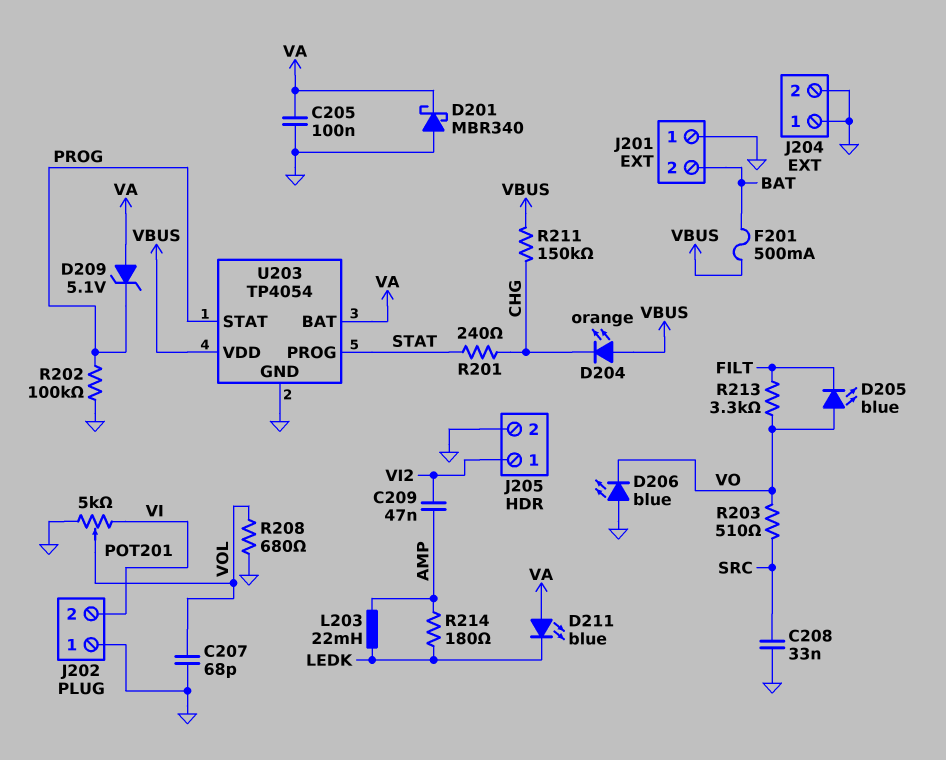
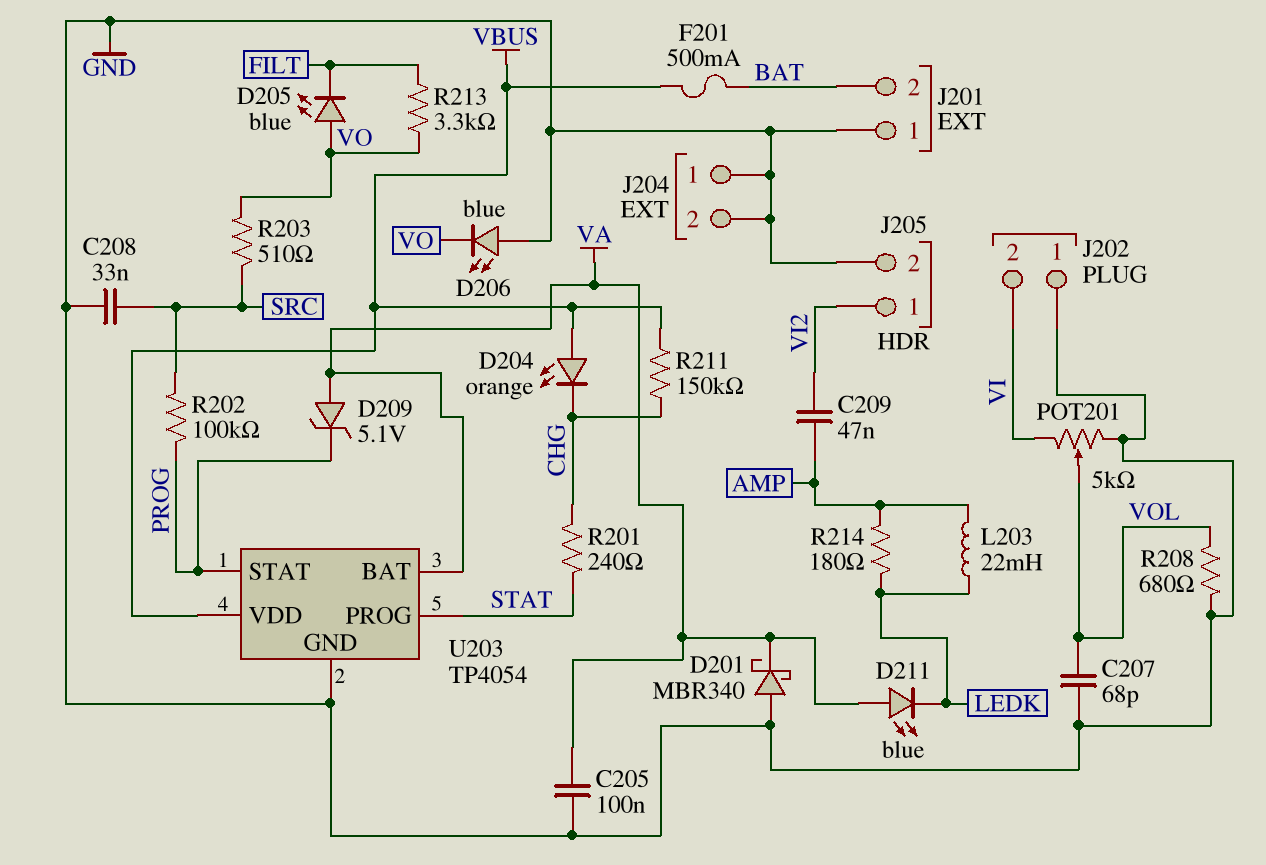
R202: 100k (GND, PROG) -> 100k (PROG, SRC)

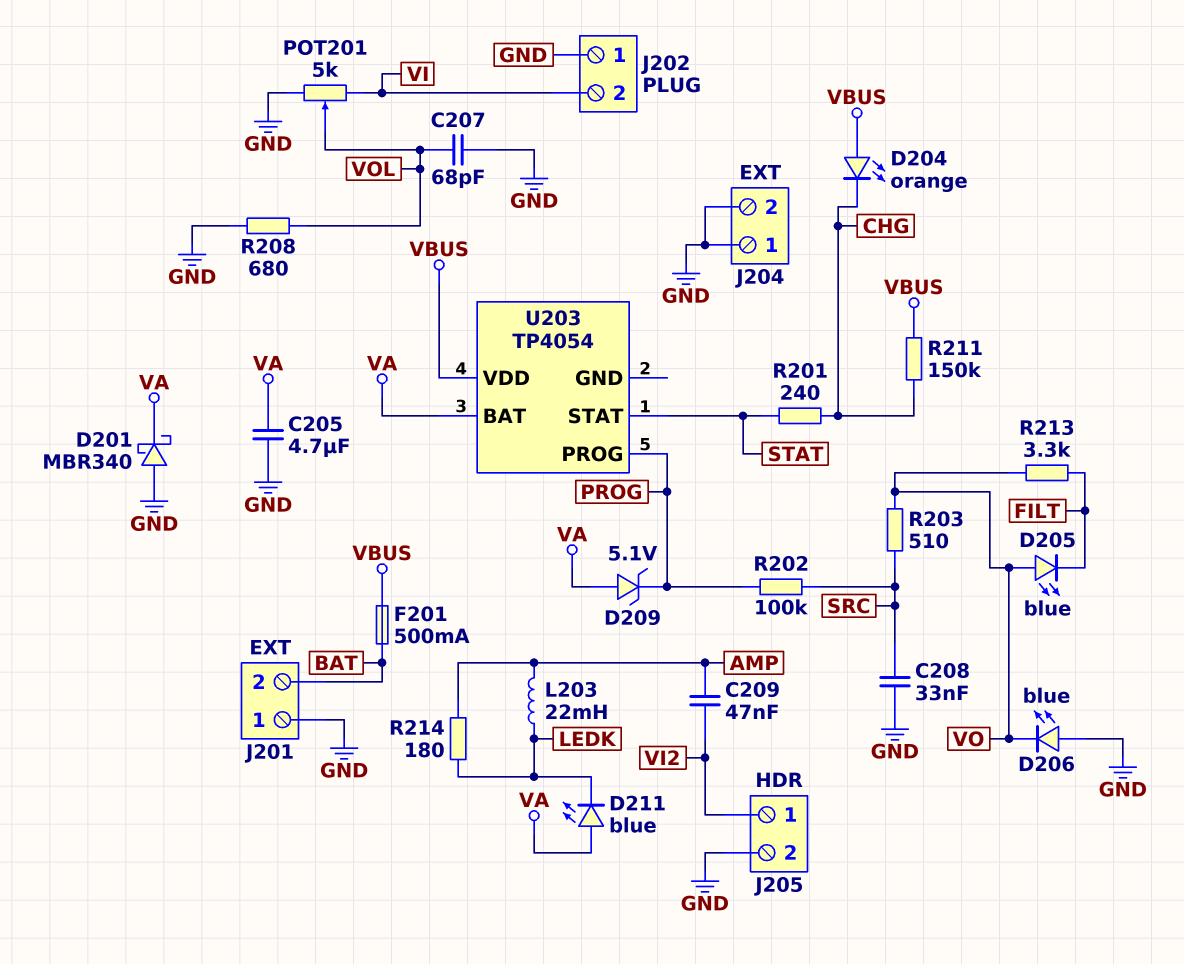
C205: 100nF (GND, VA) -> 4.7uF (GND, VA)
U203 pin GND: GND -> none
U203 pin PROG: STAT -> PROG
U203 pin STAT: PROG -> STAT

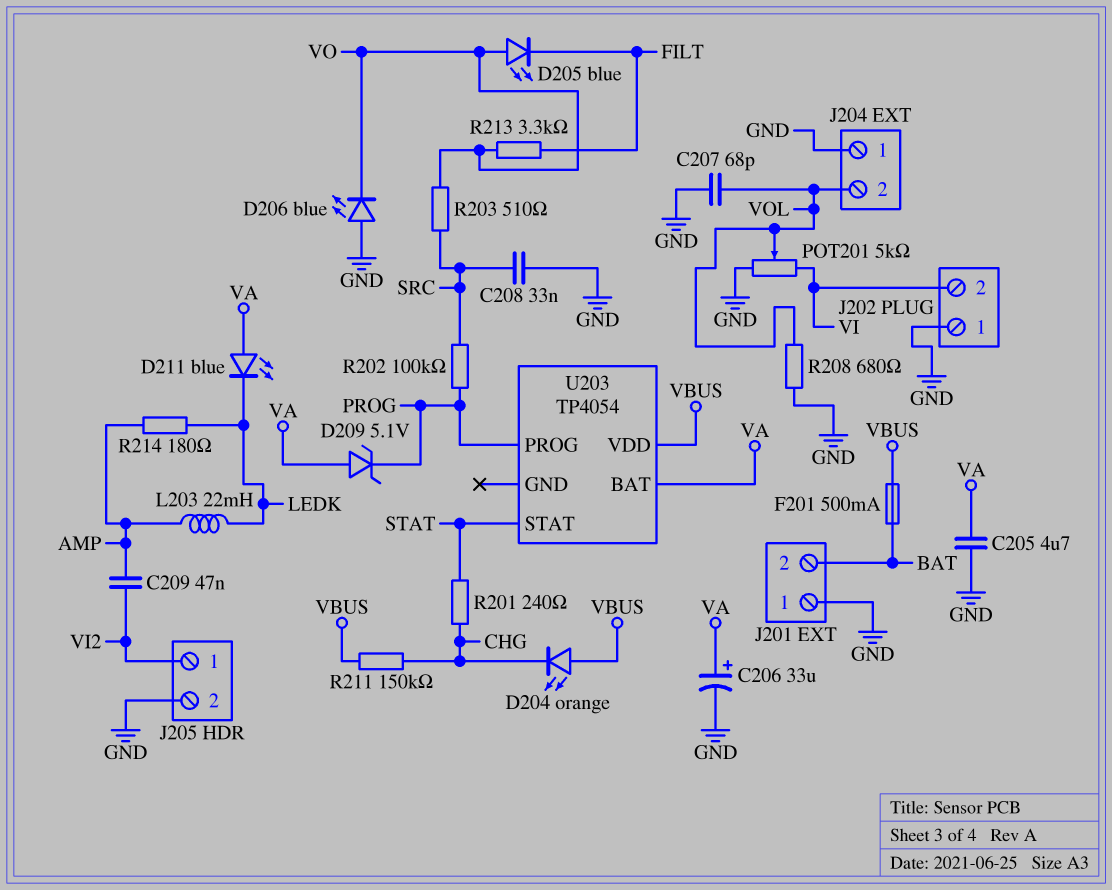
C206: none -> 33uF (plus VA, minus GND)
D201: schottky MBR340 (A GND, K VA) -> none
J204 pin 2: GND -> VOL

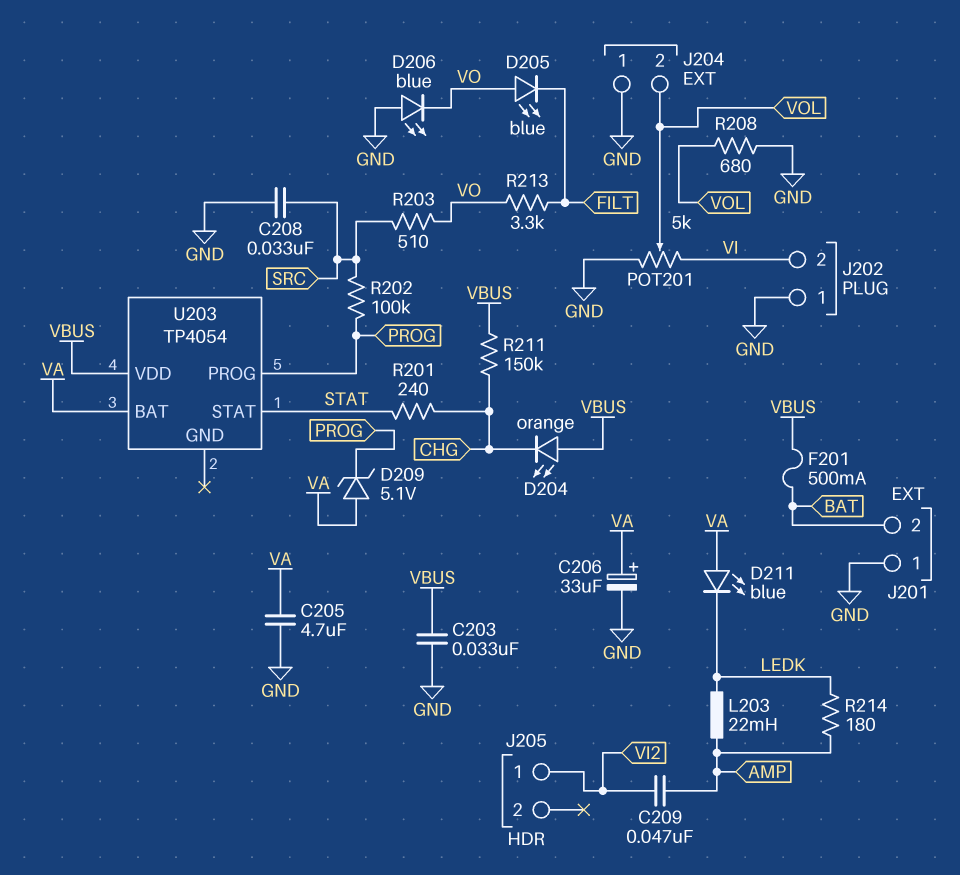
C203: none -> 33nF (GND, VBUS)
C207: 68pF (GND, VOL) -> none
J205 pin 2: GND -> none

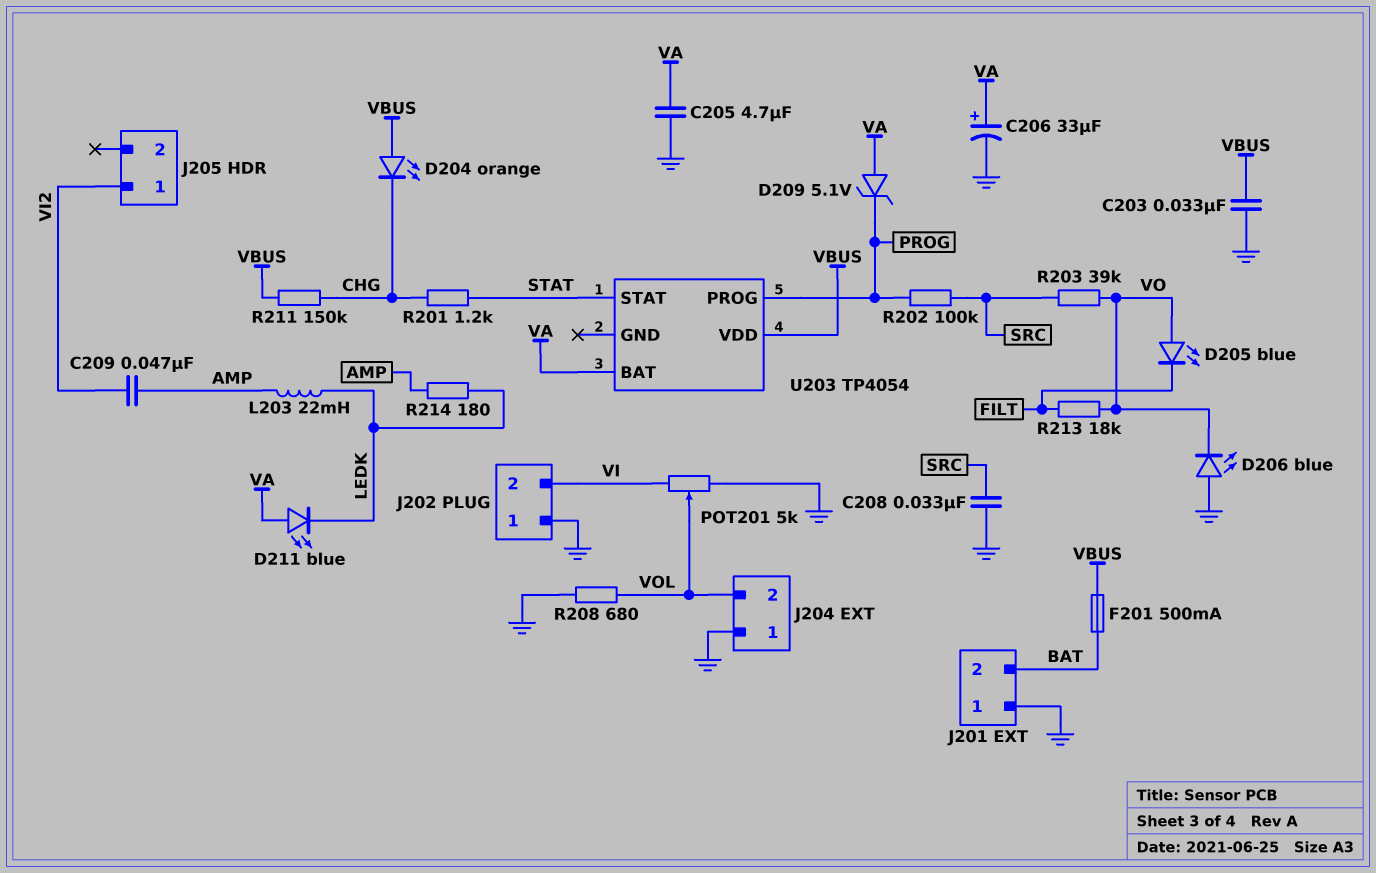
R201: 240 (CHG, STAT) -> 1.2k (CHG, STAT)
R203: 510 (SRC, VO) -> 39k (SRC, VO)
R213: 3.3k (FILT, VO) -> 18k (FILT, VO)

